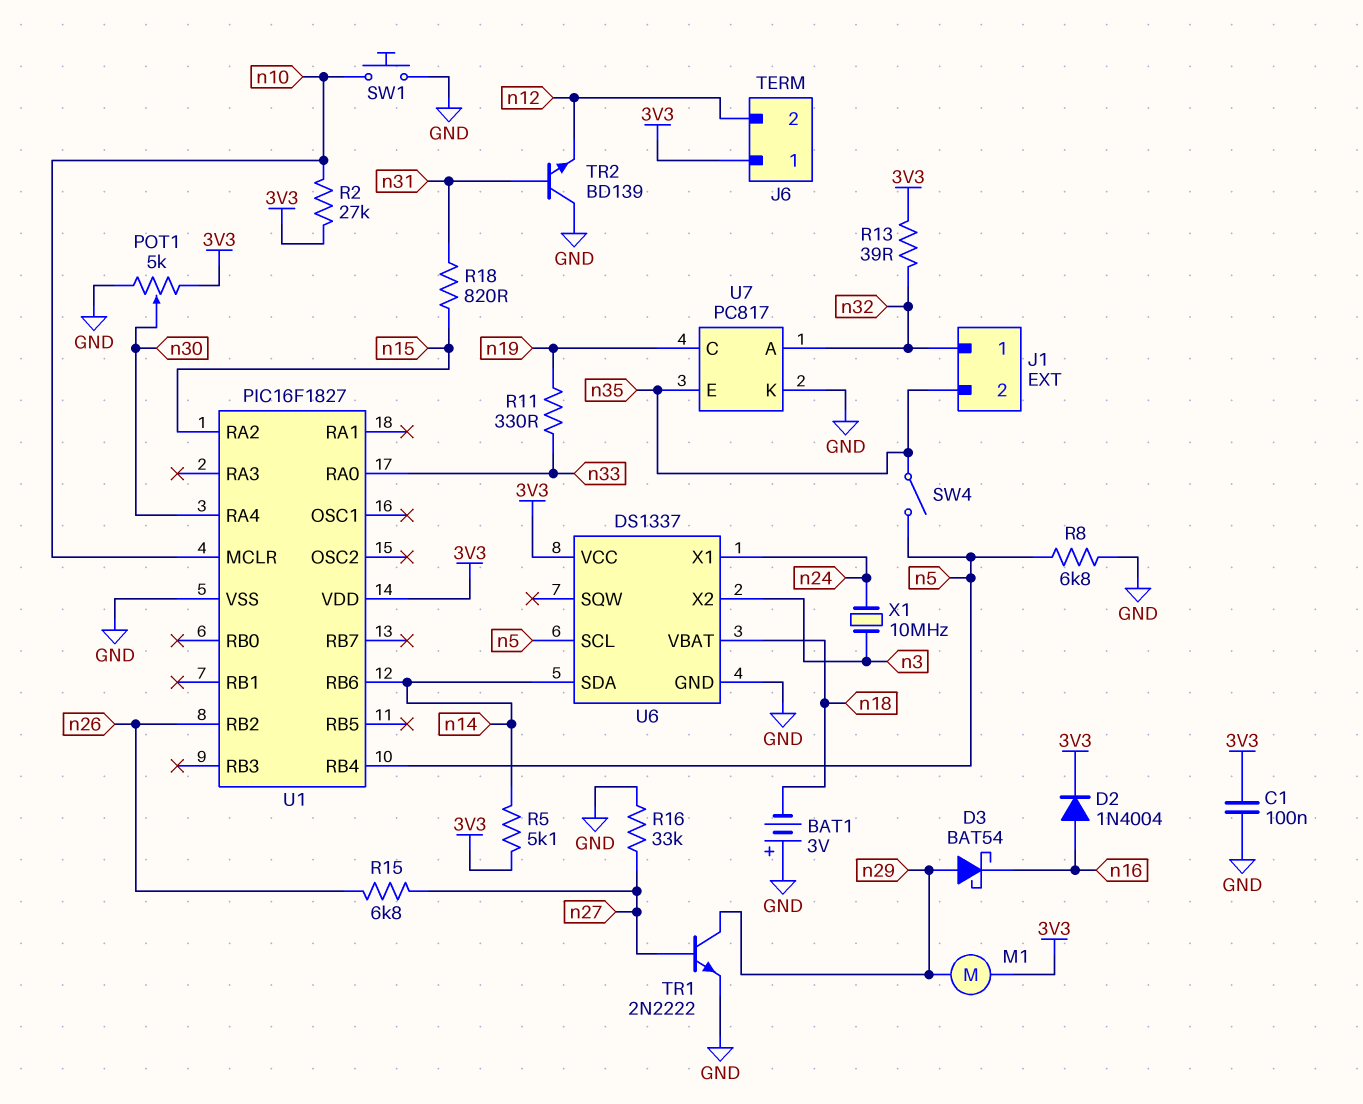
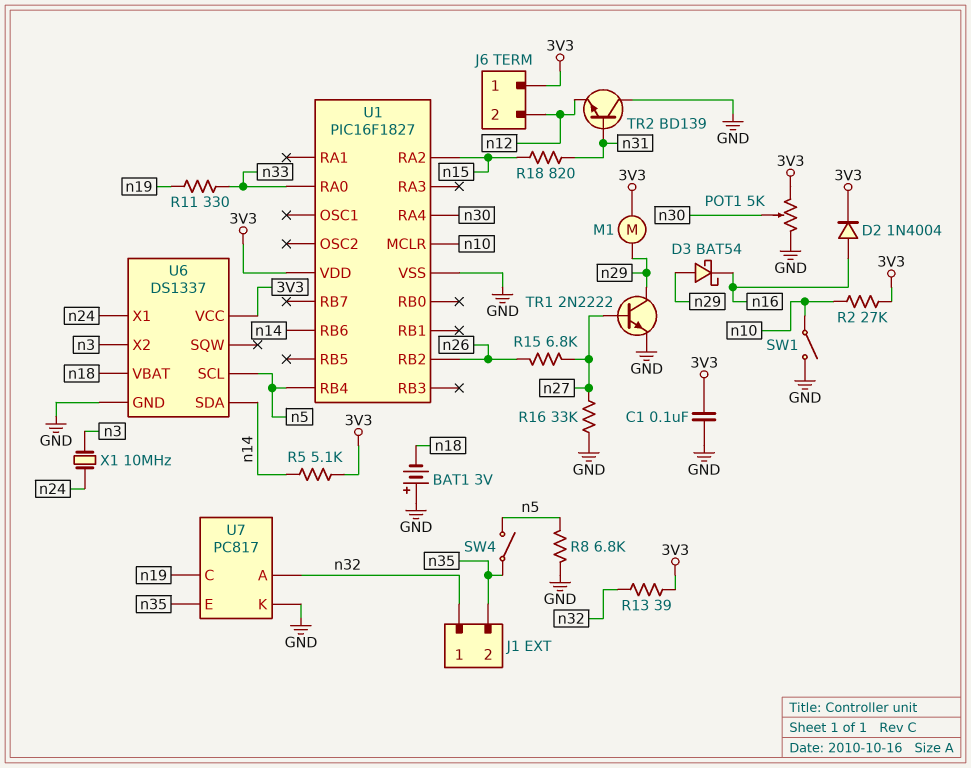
SW1: button (GND, n10) -> switch (GND, n10)

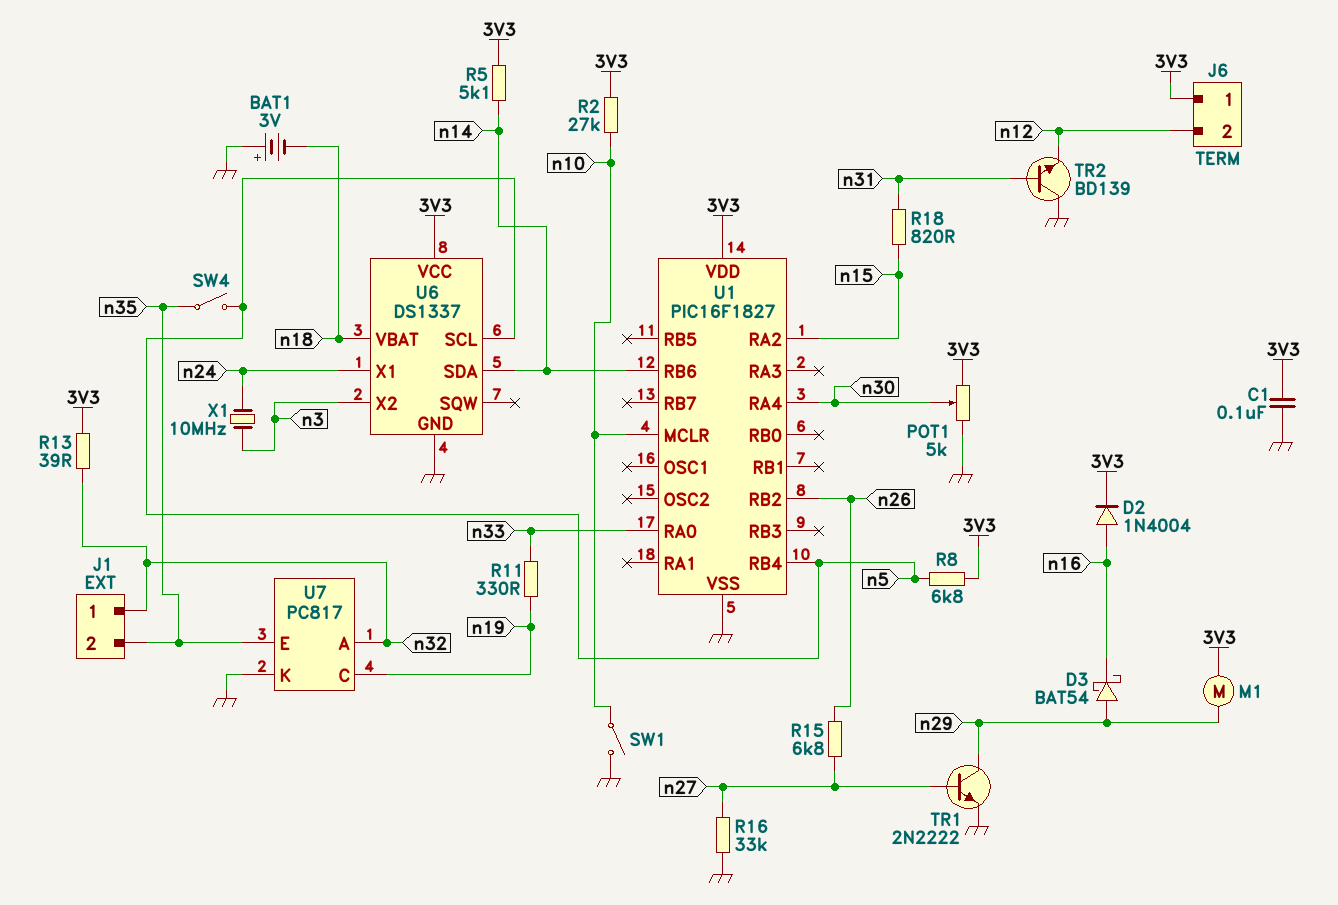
R8: 6.8k (GND, n5) -> 6.8k (3V3, n5)

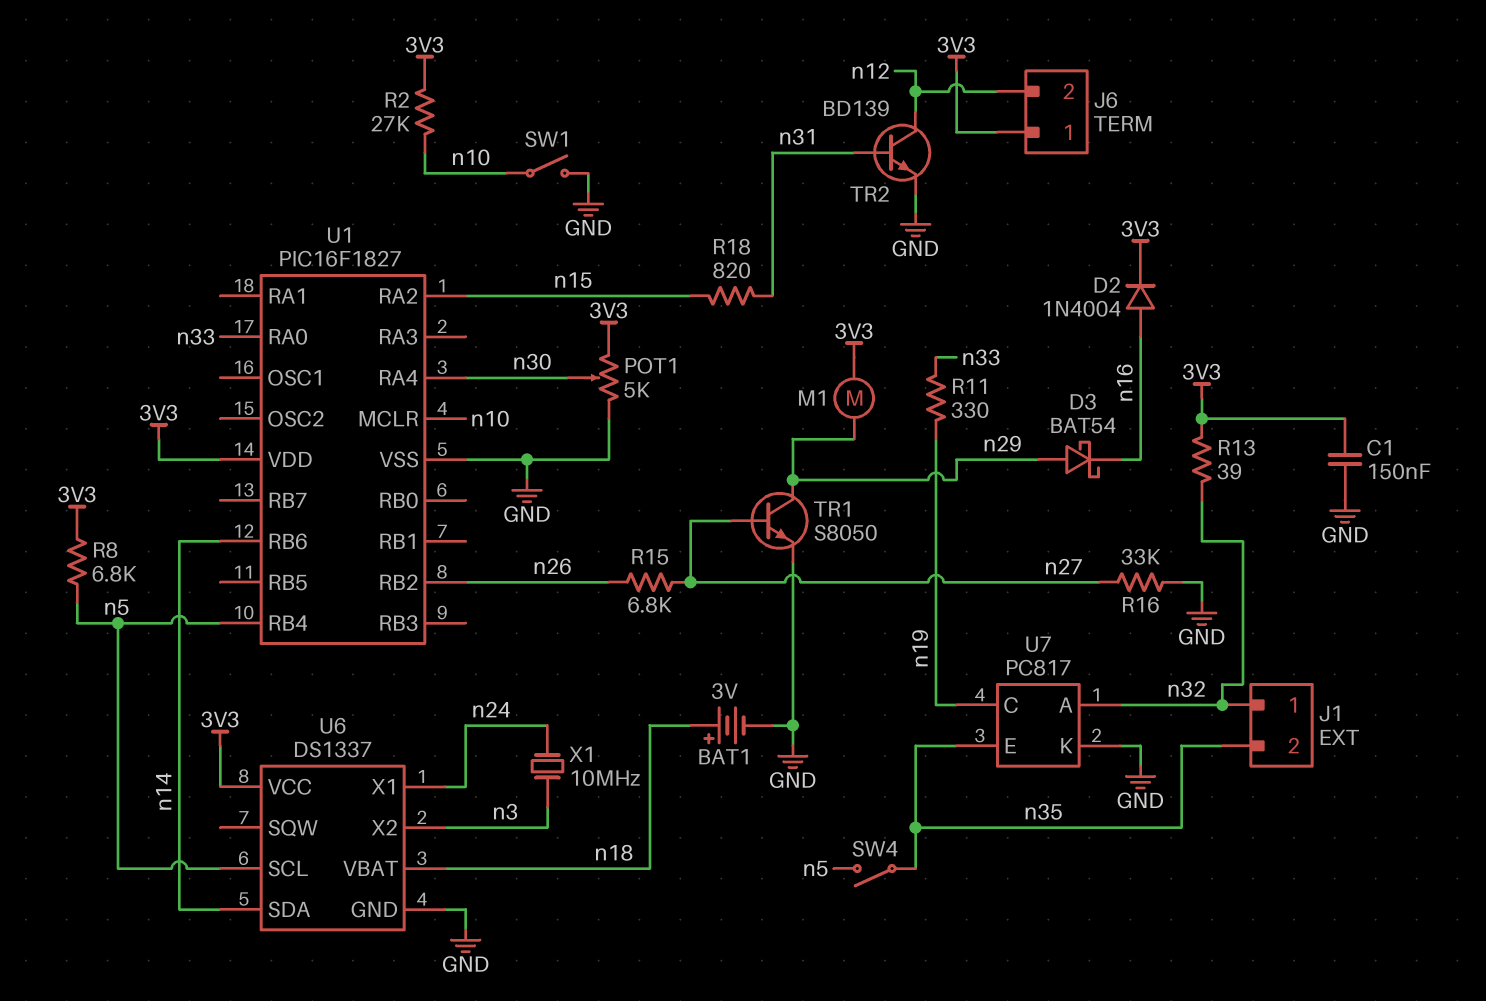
BAT1: 3V (plus GND, minus n18) -> 3V (plus n18, minus GND)
C1: 100nF (3V3, GND) -> 150nF (3V3, GND)
R5: 5.1k (3V3, n14) -> none
TR1: NPN 2N2222 (B n27, C n29, E GND) -> NPN S8050 (B n27, C n29, E GND)
TR2: NPN BD139 (B n31, C GND, E n12) -> NPN BD139 (B n31, C n12, E GND)

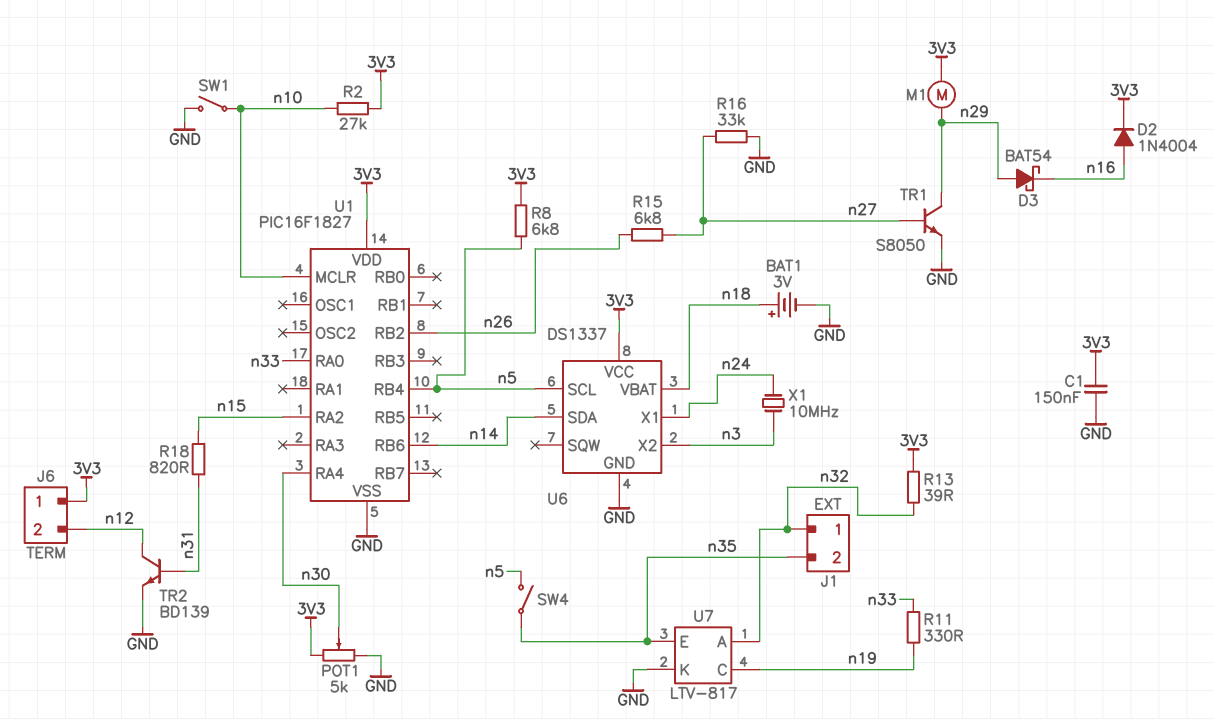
U7: PC817 -> LTV-817

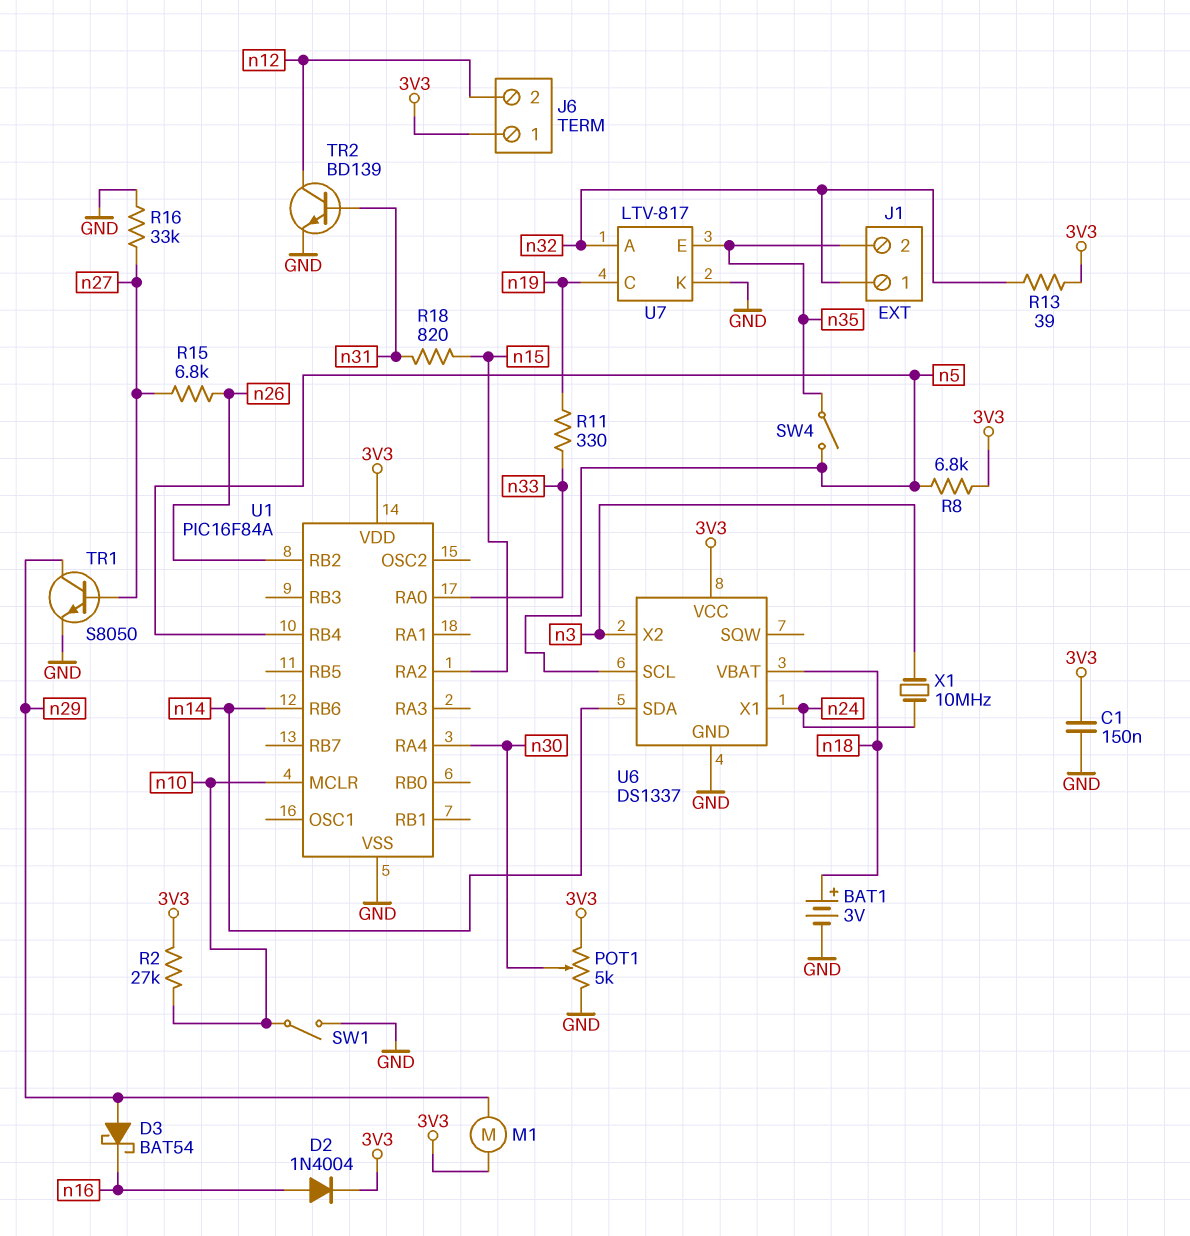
U1: PIC16F1827 -> PIC16F84A

